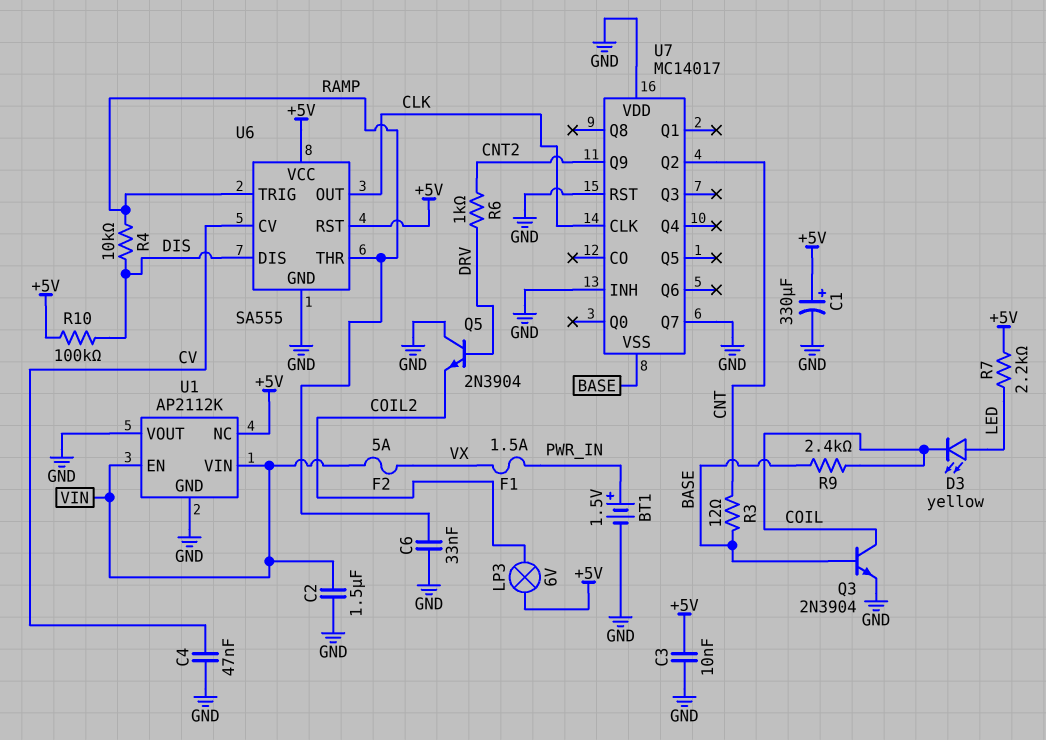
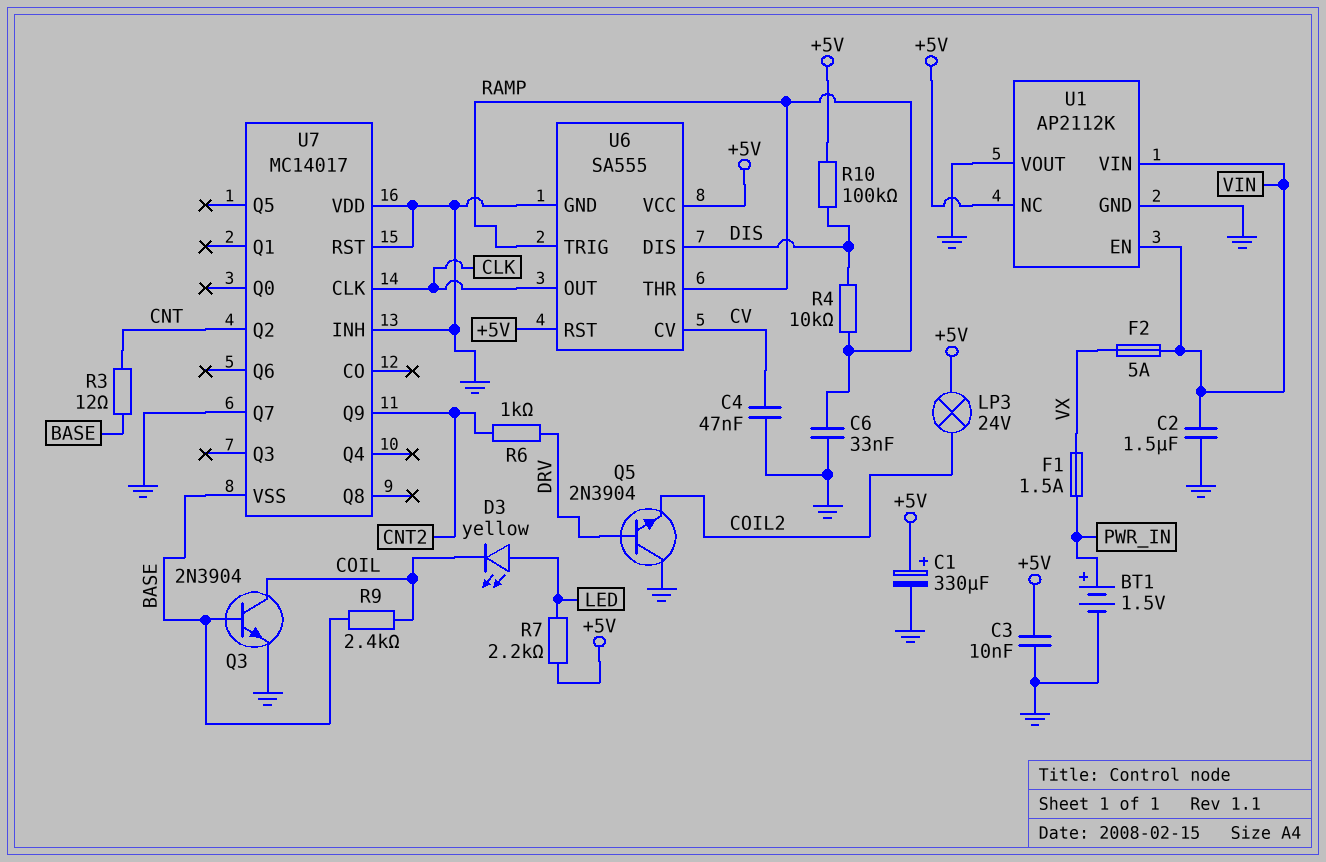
LP3: lamp 6V (+5V, COIL2) -> lamp 24V (+5V, COIL2)

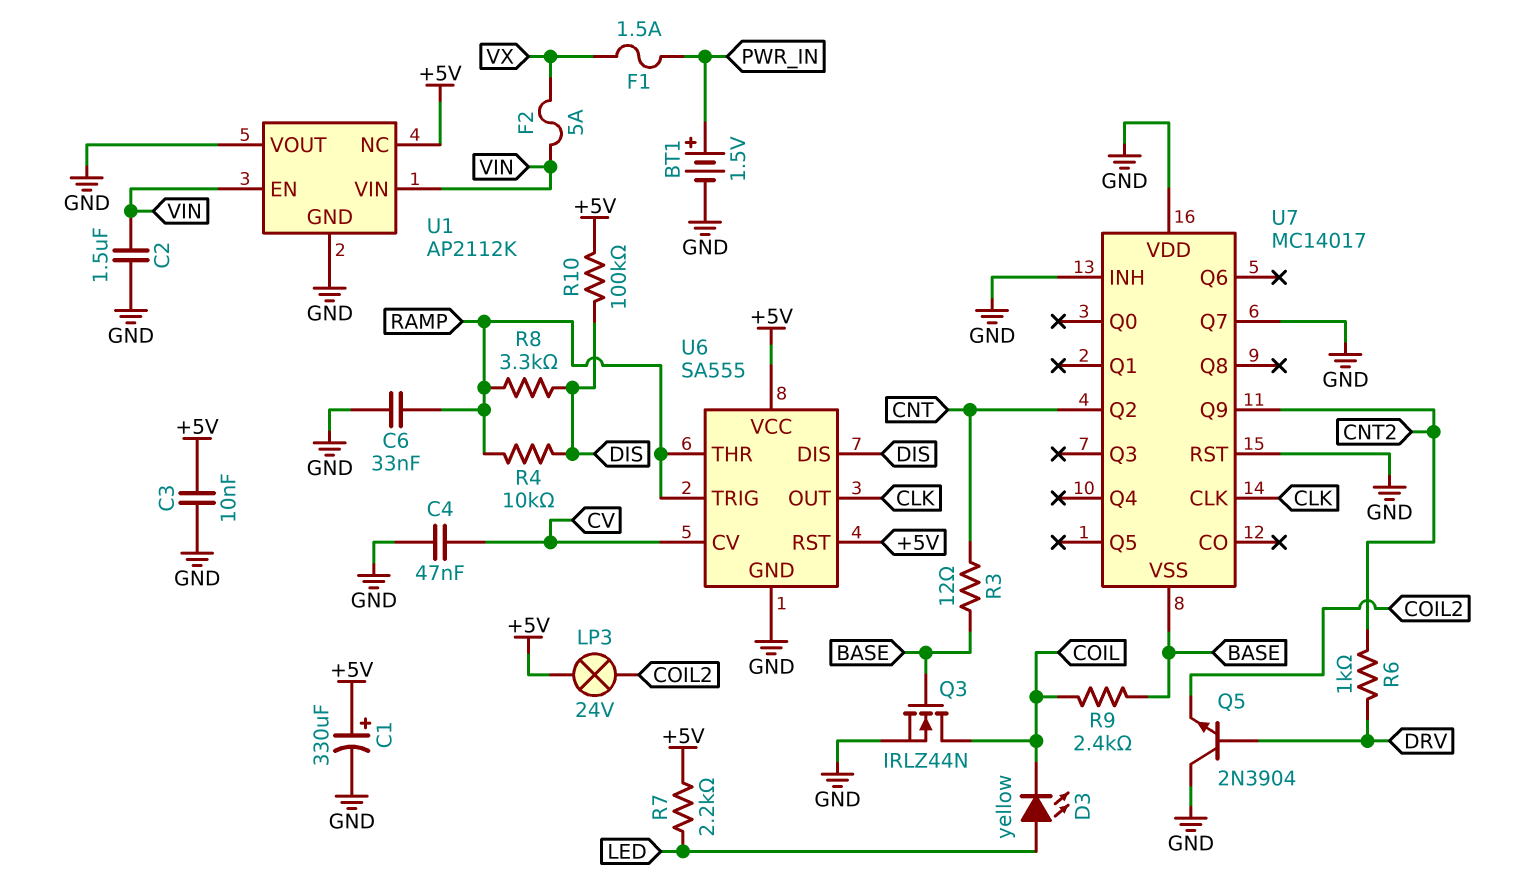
Q3: NPN 2N3904 (B BASE, C COIL, E GND) -> NMOS IRLZ44N (G BASE, D COIL, S GND)
R8: none -> 3.3k (DIS, RAMP)

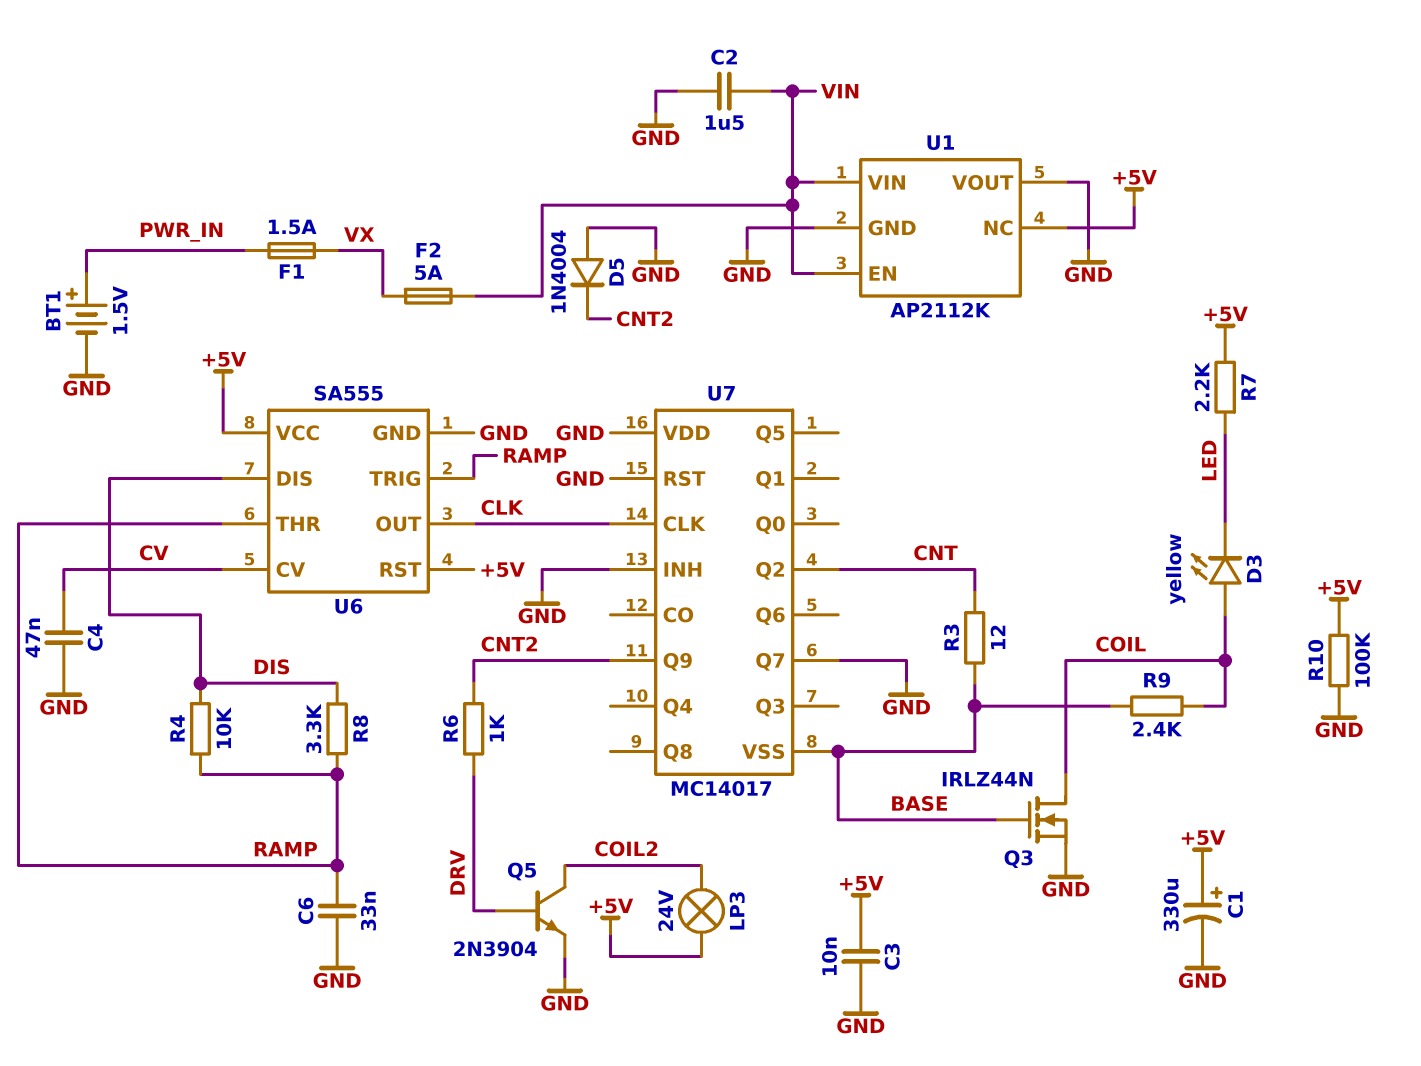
D3: LED yellow (A LED, K COIL) -> LED yellow (A COIL, K LED)
D5: none -> diode 1N4004 (A GND, K CNT2)
Q5: NPN 2N3904 (B DRV, C GND, E COIL2) -> NPN 2N3904 (B DRV, C COIL2, E GND)
R10: 100k (+5V, DIS) -> 100k (+5V, GND)

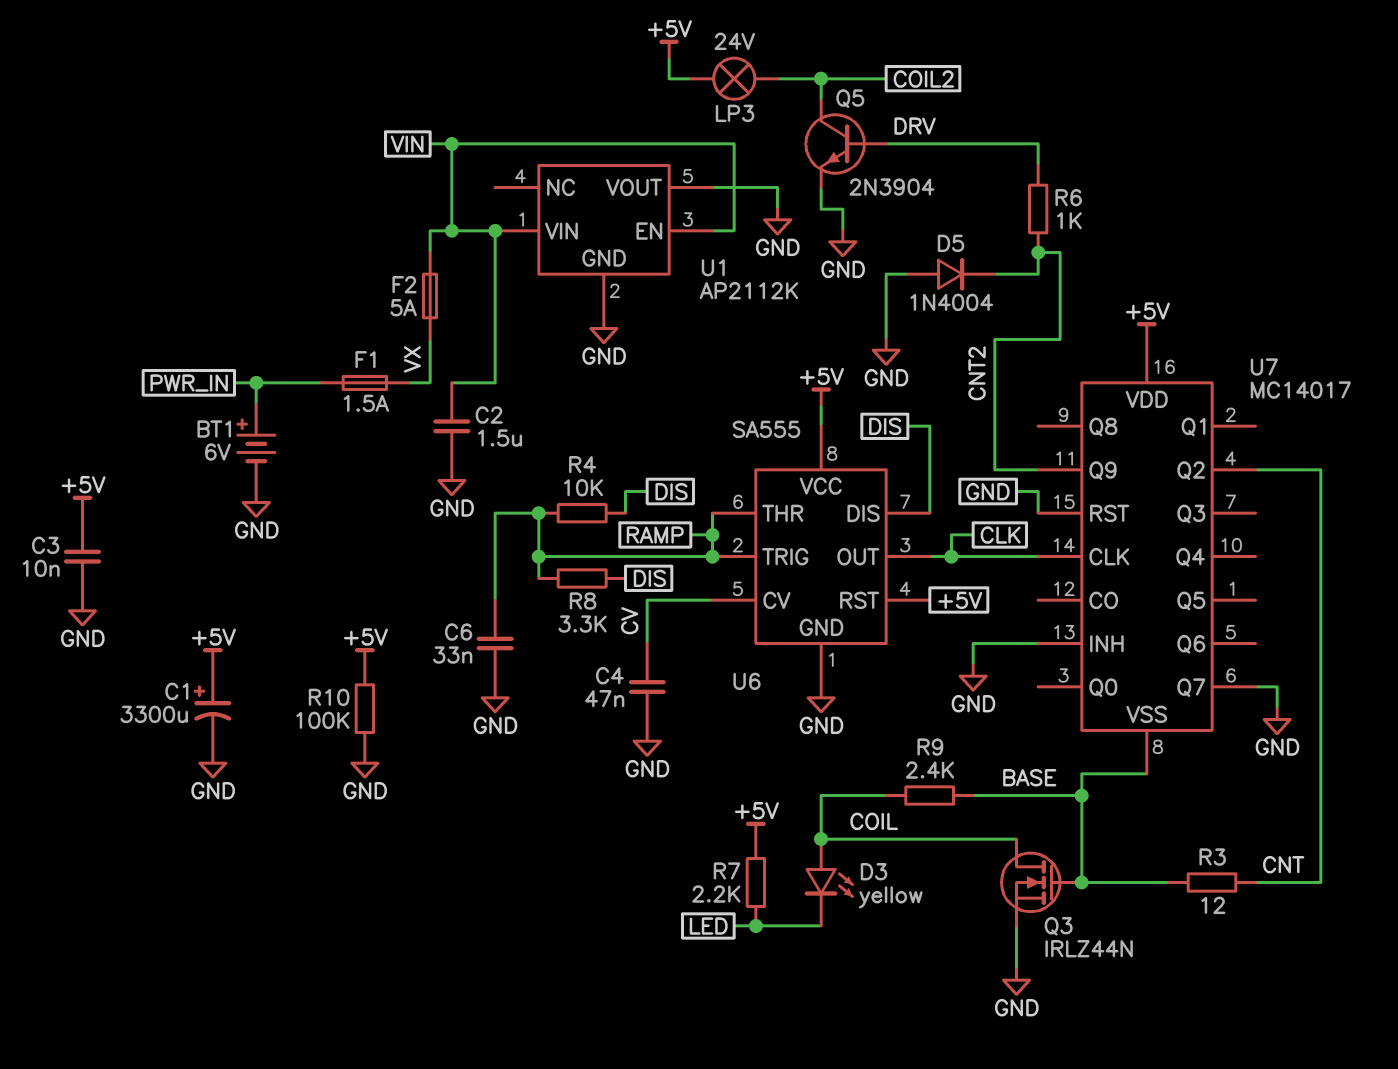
BT1: 1.5V (plus PWR_IN, minus GND) -> 6V (plus PWR_IN, minus GND)
C1: 330uF (plus +5V, minus GND) -> 3300uF (plus +5V, minus GND)
U1 pin NC: +5V -> none
U7 pin VDD: GND -> +5V

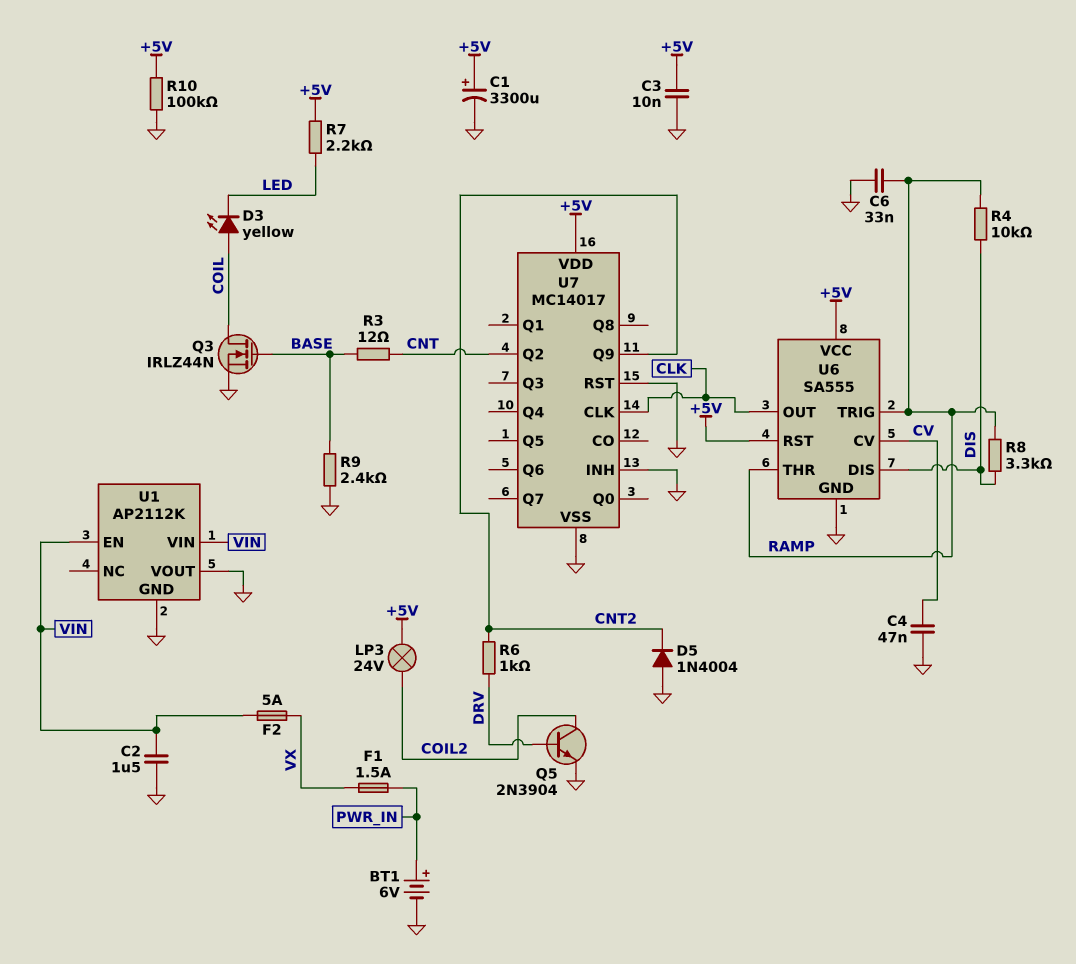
R9: 2.4k (BASE, COIL) -> 2.4k (BASE, GND)
U7 pin Q7: GND -> none
U7 pin VSS: BASE -> GND

